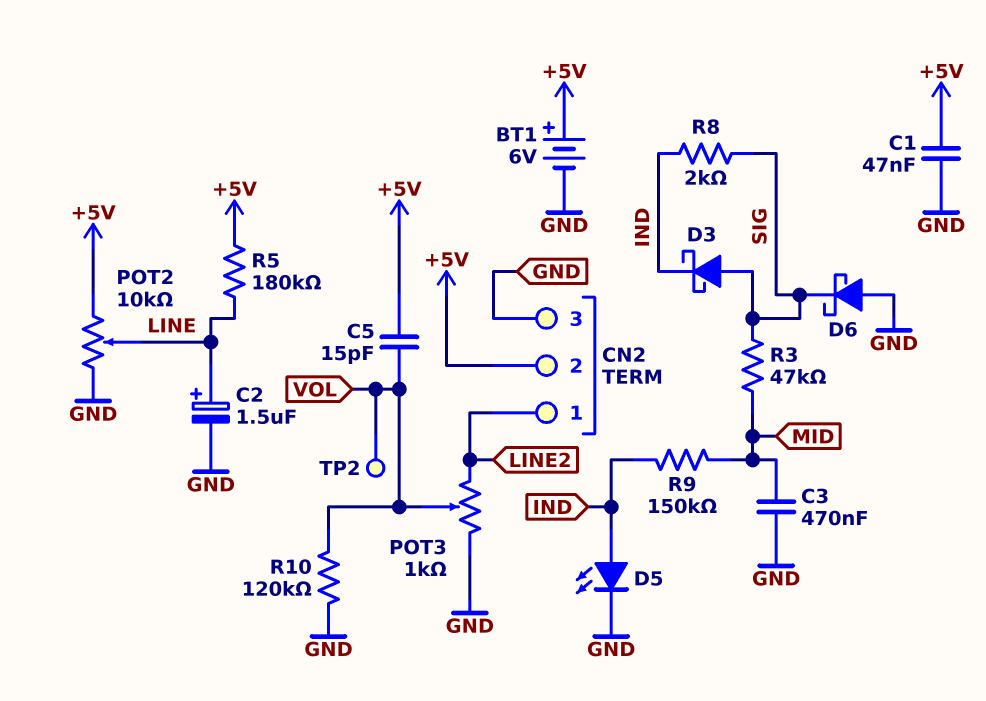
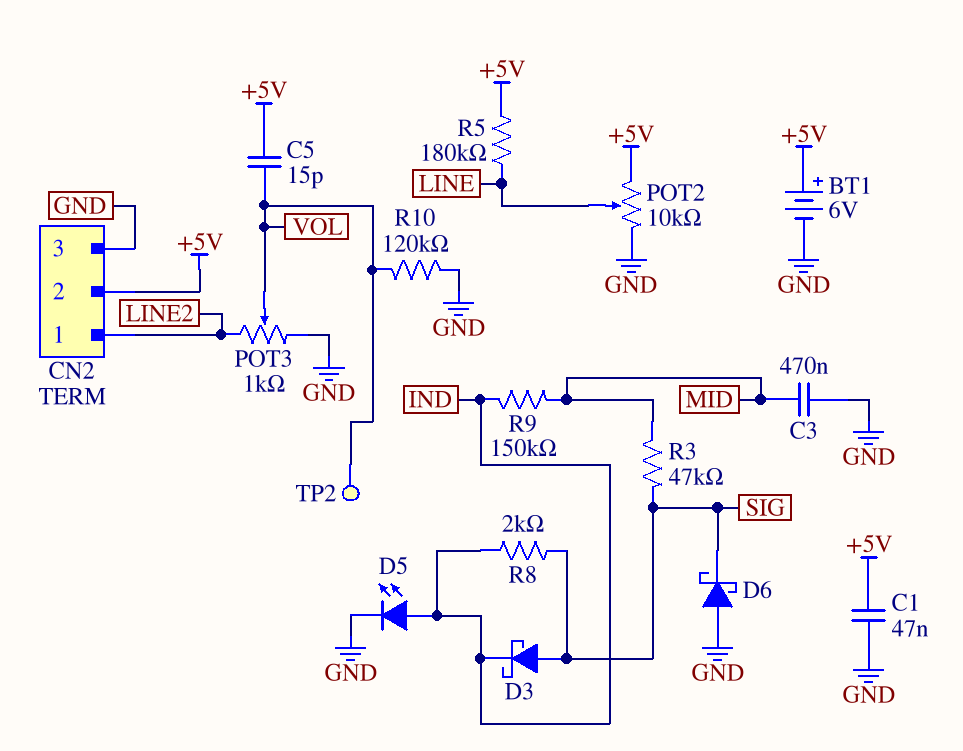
C2: 1.5uF (plus LINE, minus GND) -> none

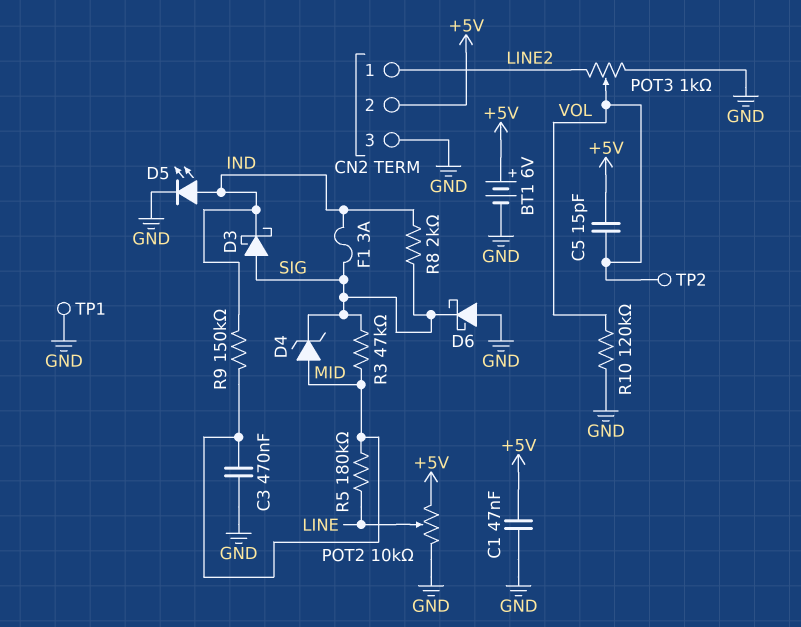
D4: none -> zener (A MID, K SIG)
F1: none -> 3A (IND, SIG)
R5: 180k (+5V, LINE) -> 180k (LINE, MID)
TP1: none -> test point (GND)

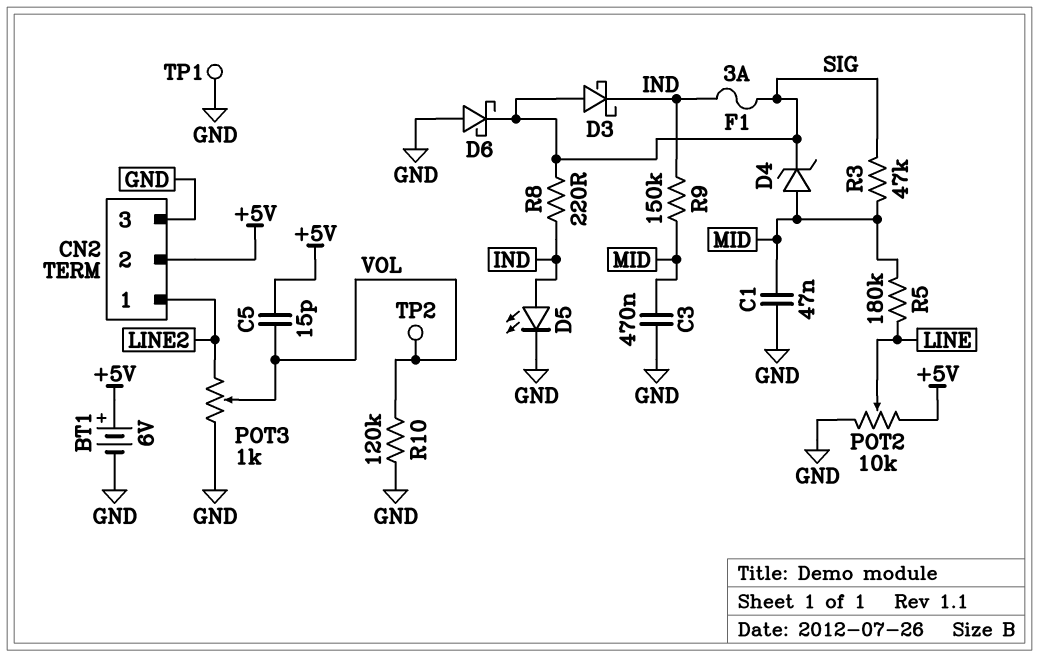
C1: 47nF (+5V, GND) -> 47nF (GND, MID)
R8: 2k (IND, SIG) -> 220 (IND, SIG)

